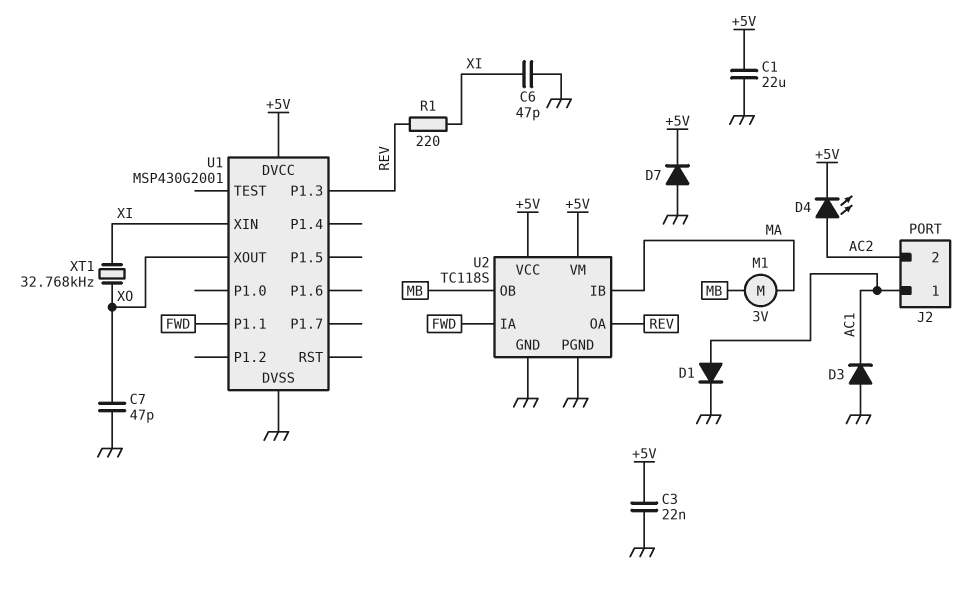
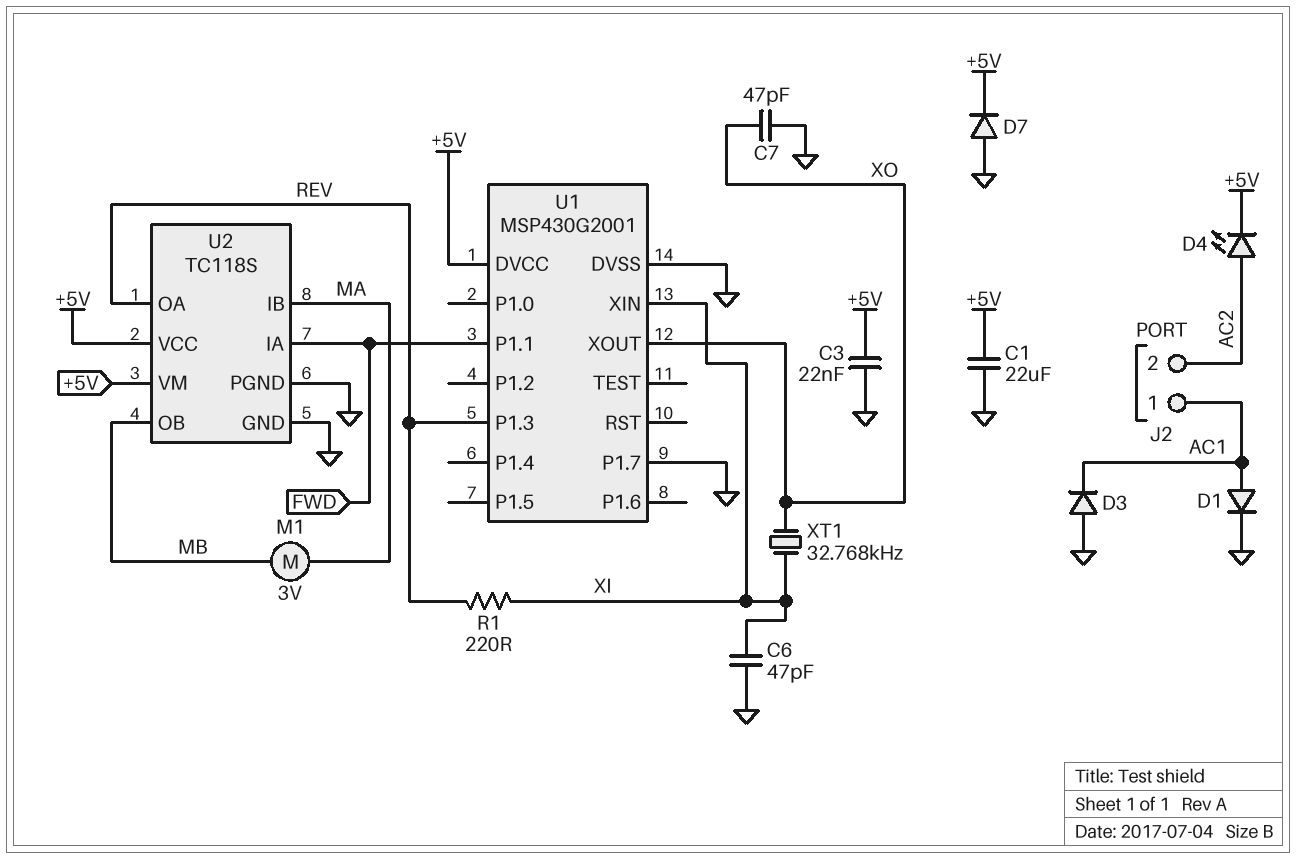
U1 pin P1.7: none -> GND

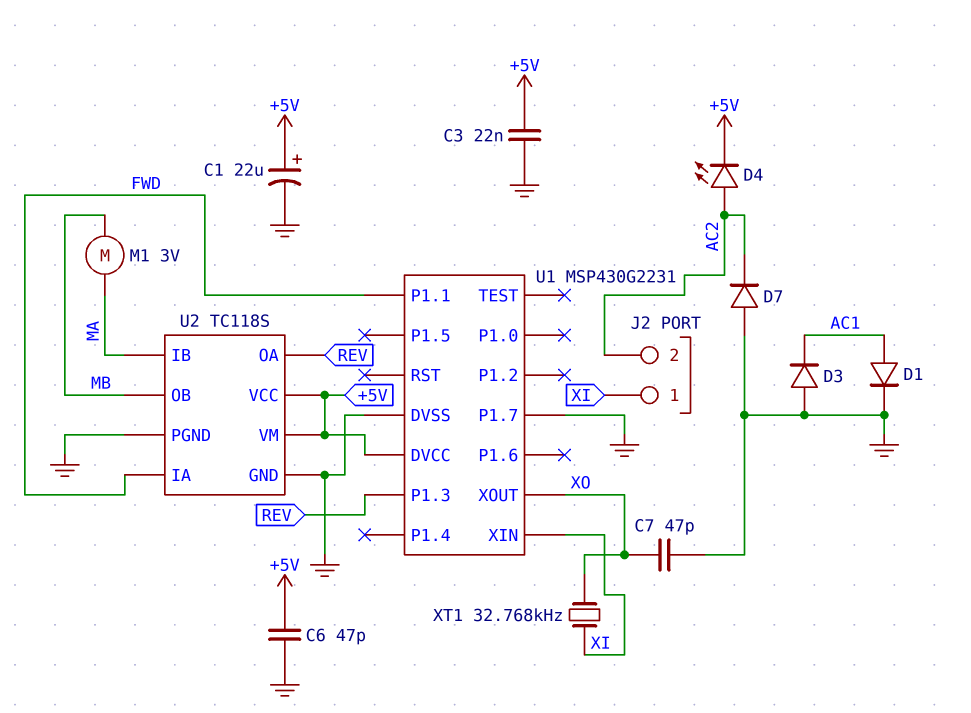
C1: 22uF (+5V, GND) -> 22uF (plus +5V, minus GND)
C6: 47pF (GND, XI) -> 47pF (+5V, GND)
D7: diode (A GND, K +5V) -> diode (A GND, K AC2)
J2 pin 1: AC1 -> XI
R1: 220 (REV, XI) -> none
U1: MSP430G2001 -> MSP430G2231

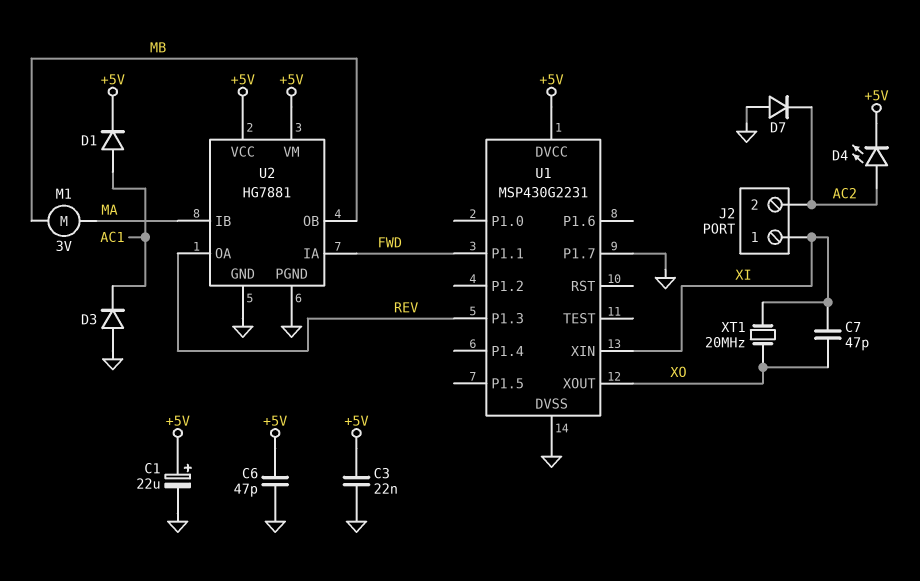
C7: 47pF (GND, XO) -> 47pF (XI, XO)
D1: diode (A AC1, K GND) -> diode (A AC1, K +5V)
U2: TC118S -> HG7881
XT1: 32.768kHz (XI, XO) -> 20MHz (XI, XO)

